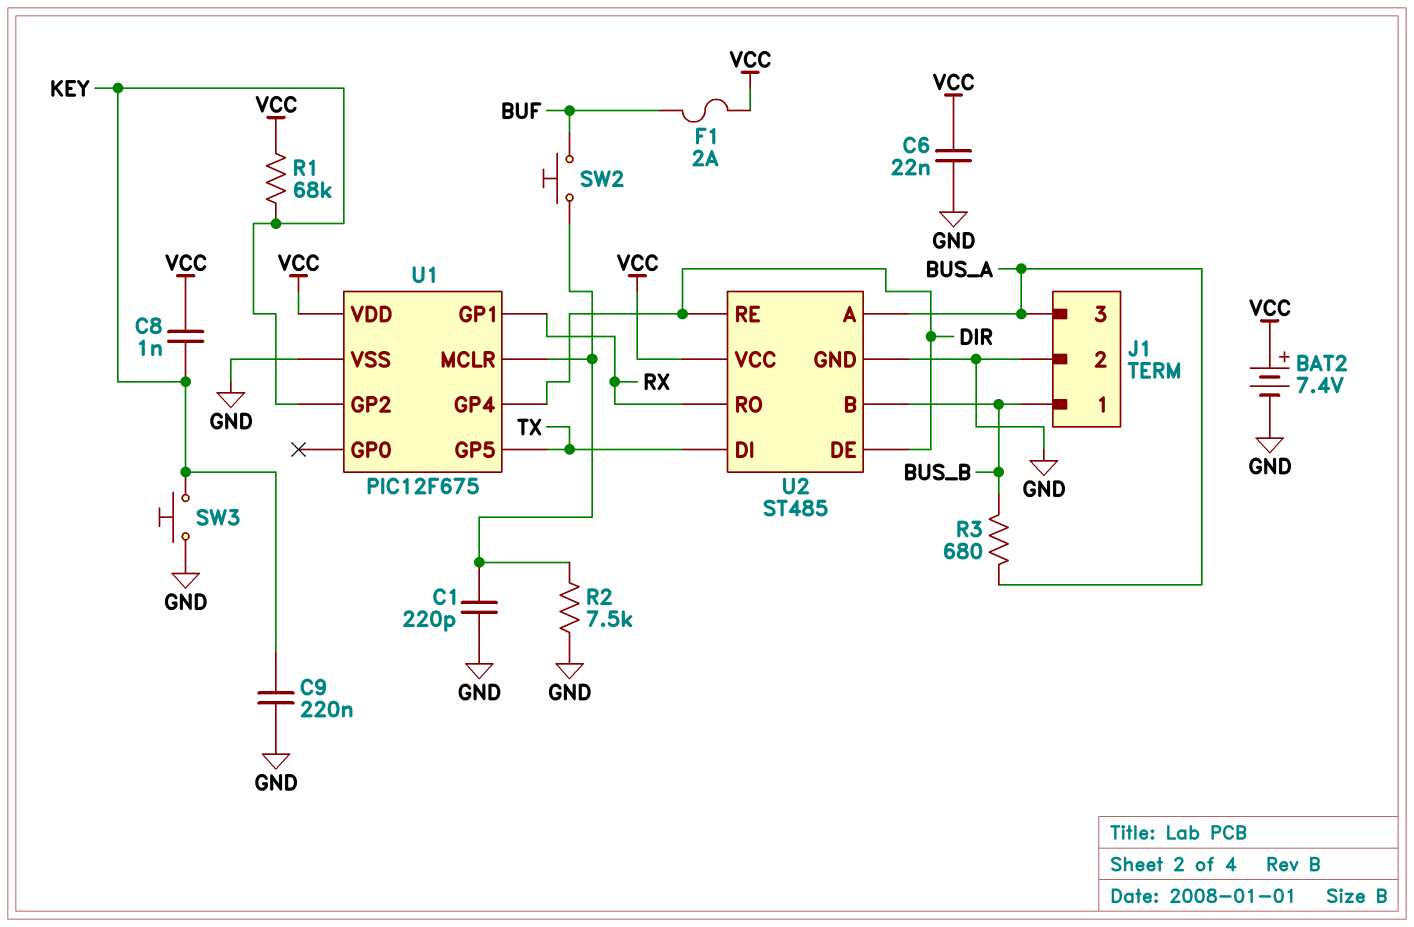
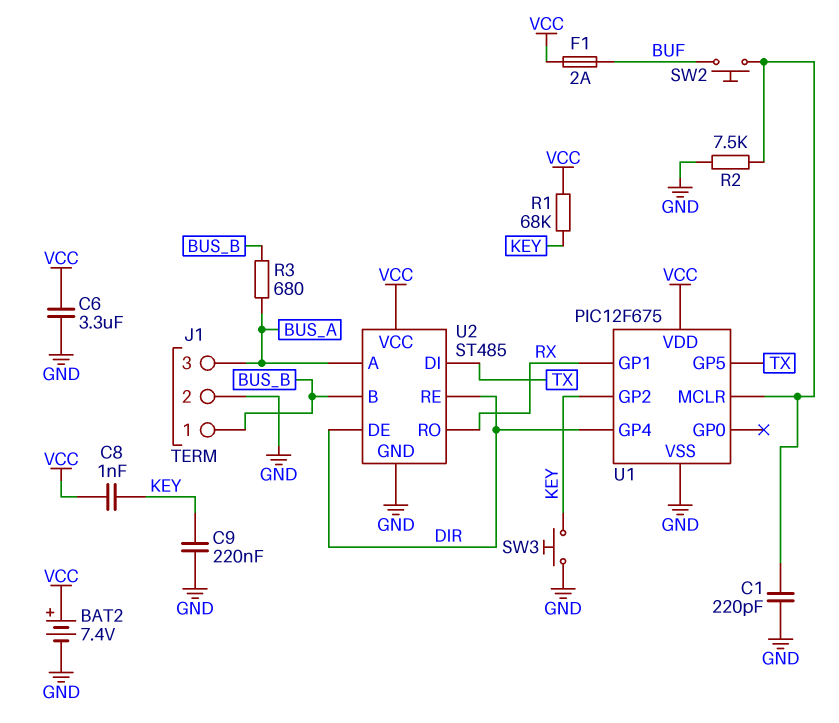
C6: 22nF (GND, VCC) -> 3.3uF (GND, VCC)

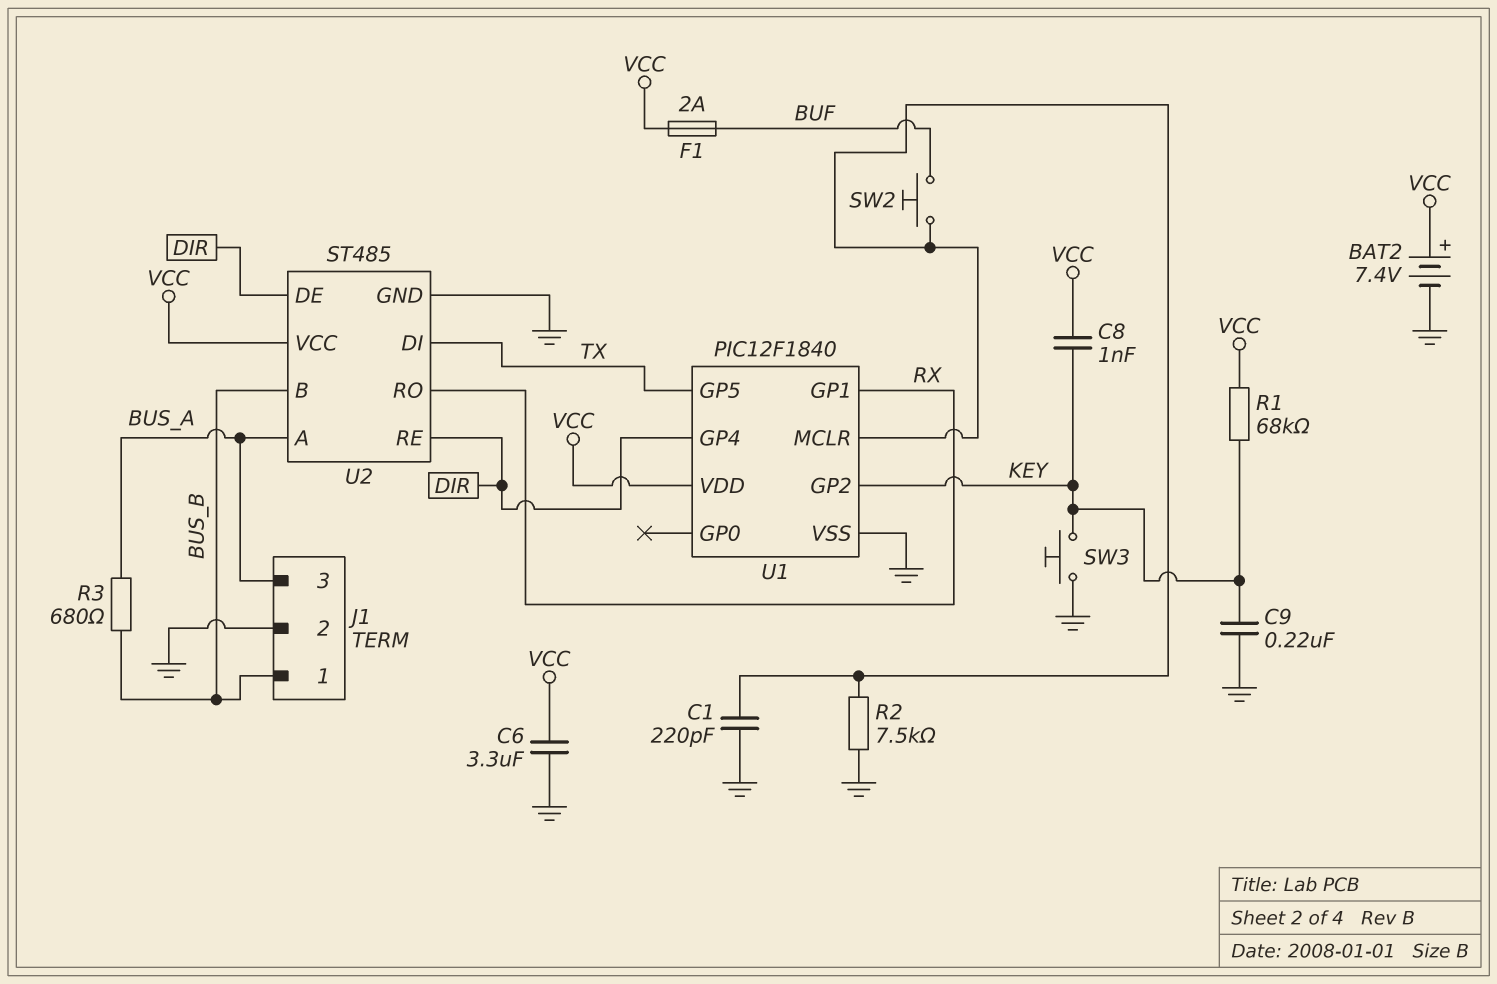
U1: PIC12F675 -> PIC12F1840

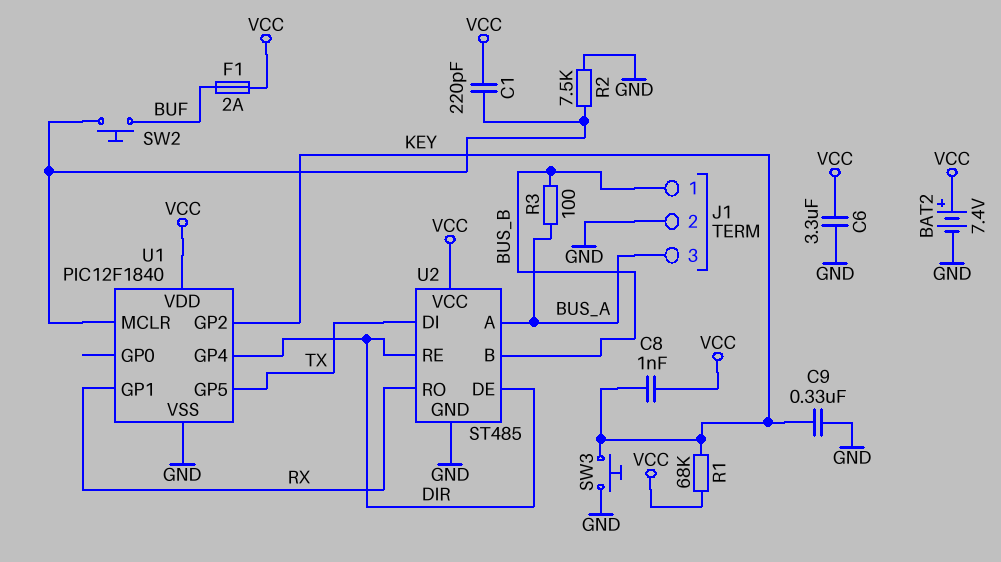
C1: 220pF (GND, U1/MCLR) -> 220pF (U1/MCLR, VCC)
C9: 220nF (GND, KEY) -> 330nF (GND, KEY)
R3: 680 (BUS_A, BUS_B) -> 100 (BUS_A, BUS_B)

